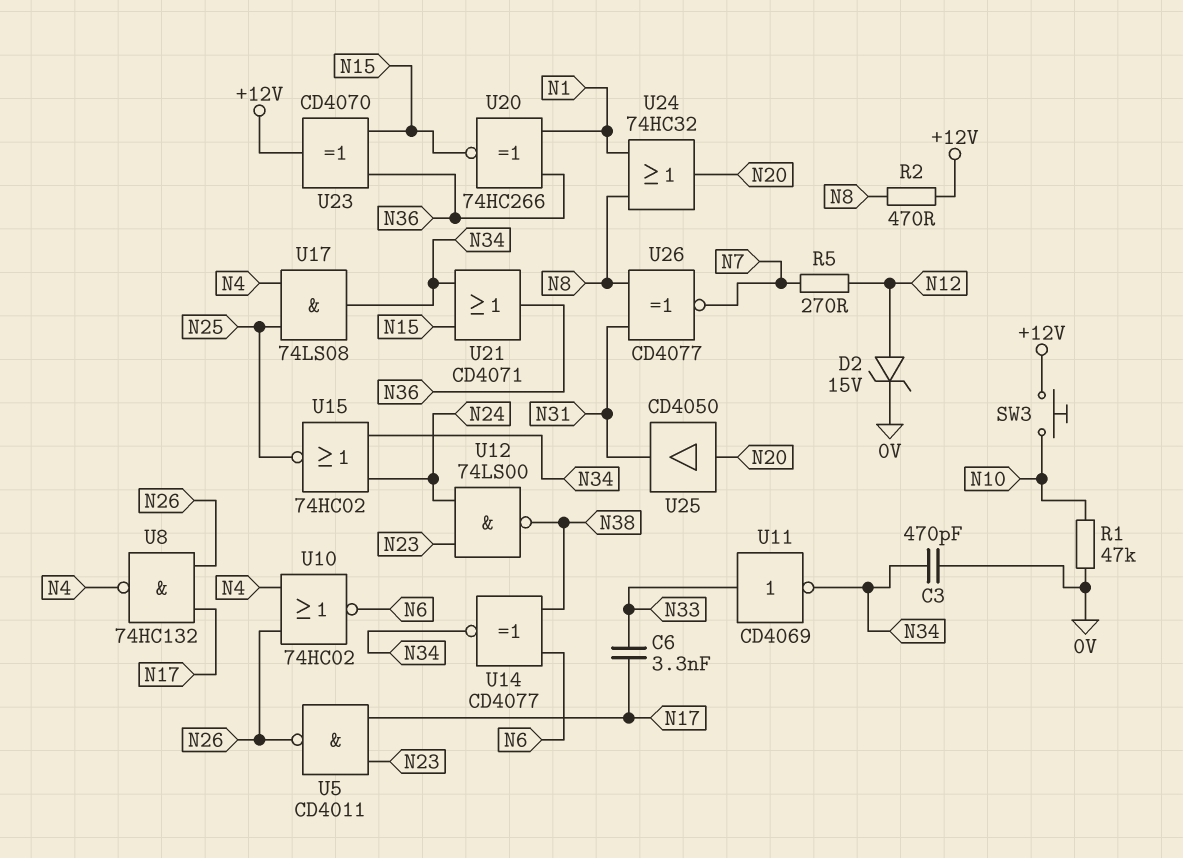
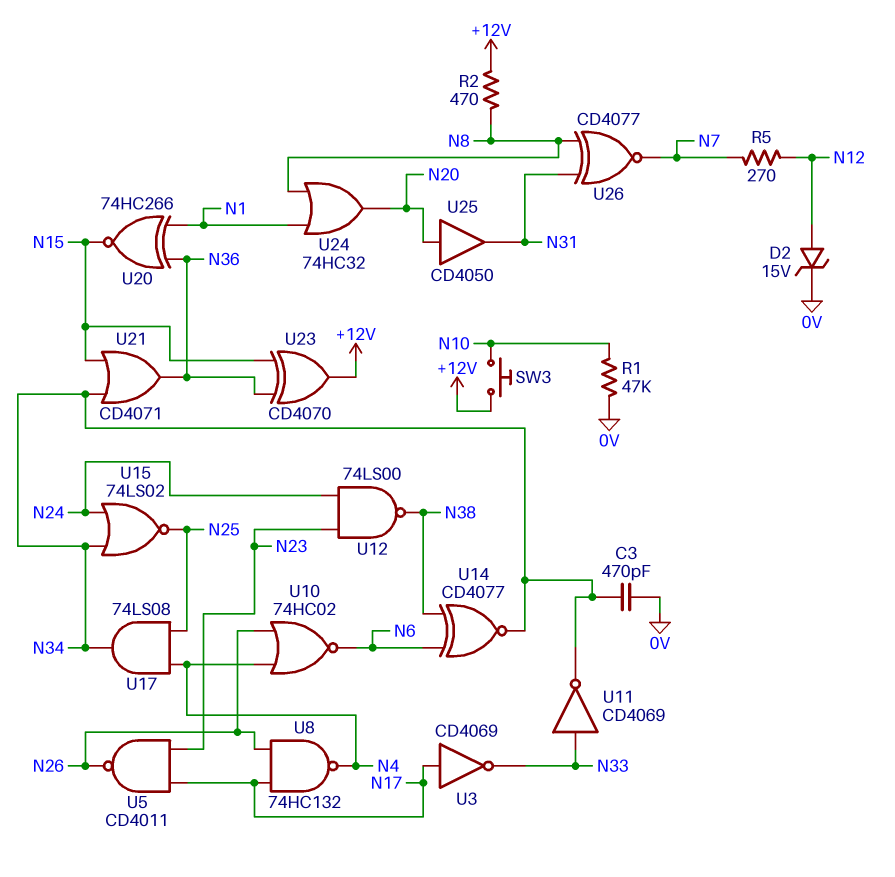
C6: 3.3nF (N17, N33) -> none
U3: none -> NOT CD4069 (in N17, out N33)
U15: NOR 74HC02 (in N24, in N34, out N25) -> NOR 74LS02 (in N24, in N34, out N25)

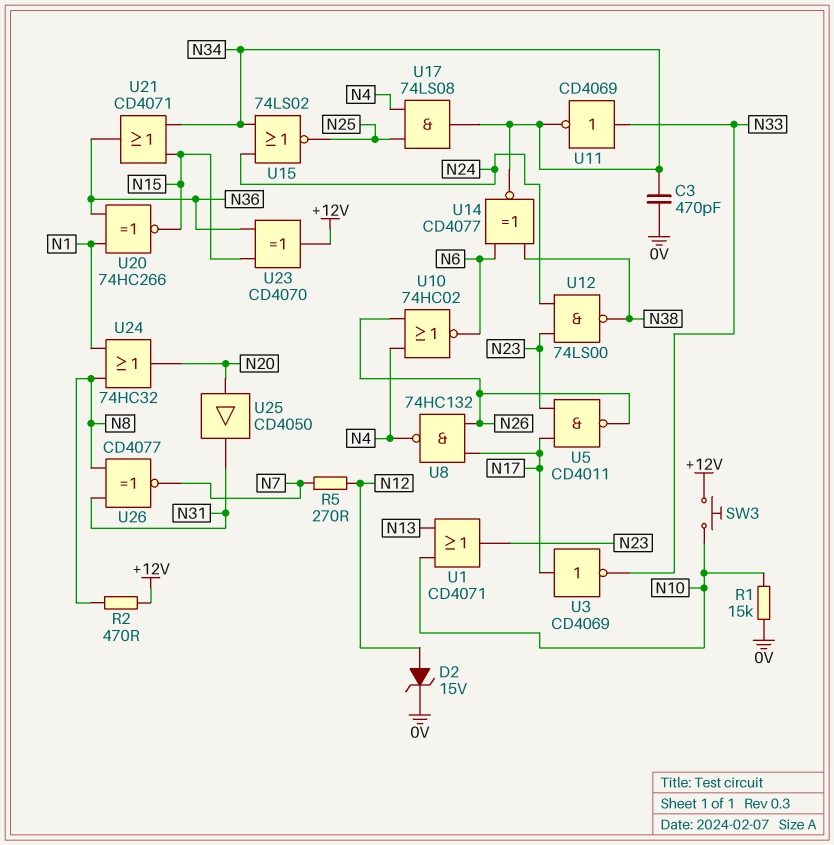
R1: 47k (0V, N10) -> 15k (0V, N10)
U1: none -> OR CD4071 (in N10, in N13, out N23)

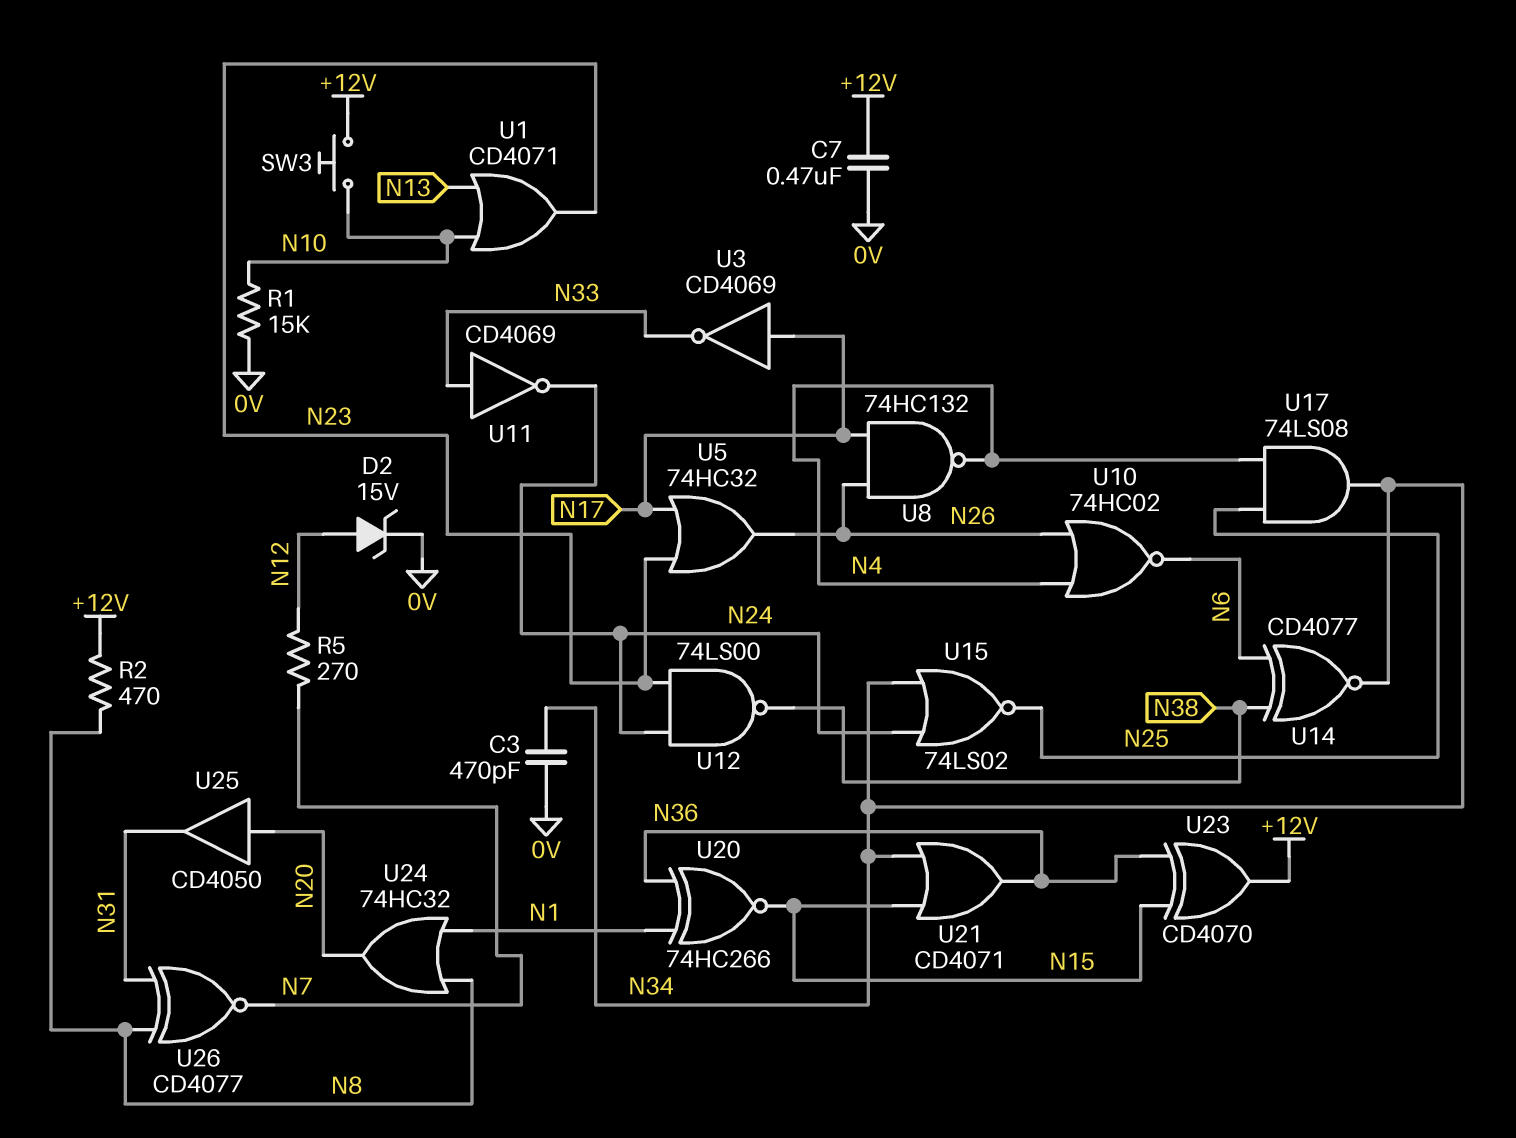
C7: none -> 470nF (+12V, 0V)
U5: NAND CD4011 (in N17, in N23, out N26) -> OR 74HC32 (in N17, in N23, out N26)
U11: NOT CD4069 (in N33, out N34) -> NOT CD4069 (in N33, out N24)

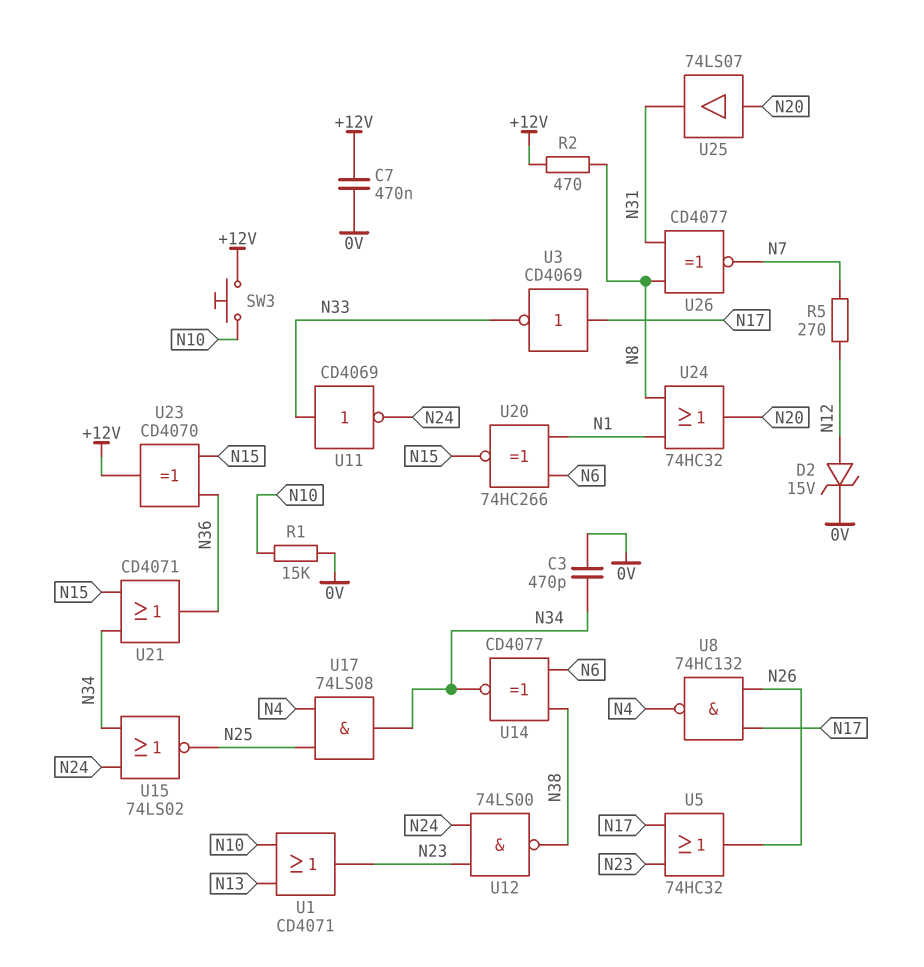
U10: NOR 74HC02 (in N4, in N26, out N6) -> none
U20: XNOR 74HC266 (in N1, in N36, out N15) -> XNOR 74HC266 (in N1, in N6, out N15)
U25: buffer CD4050 (in N20, out N31) -> buffer 74LS07 (in N20, out N31)

